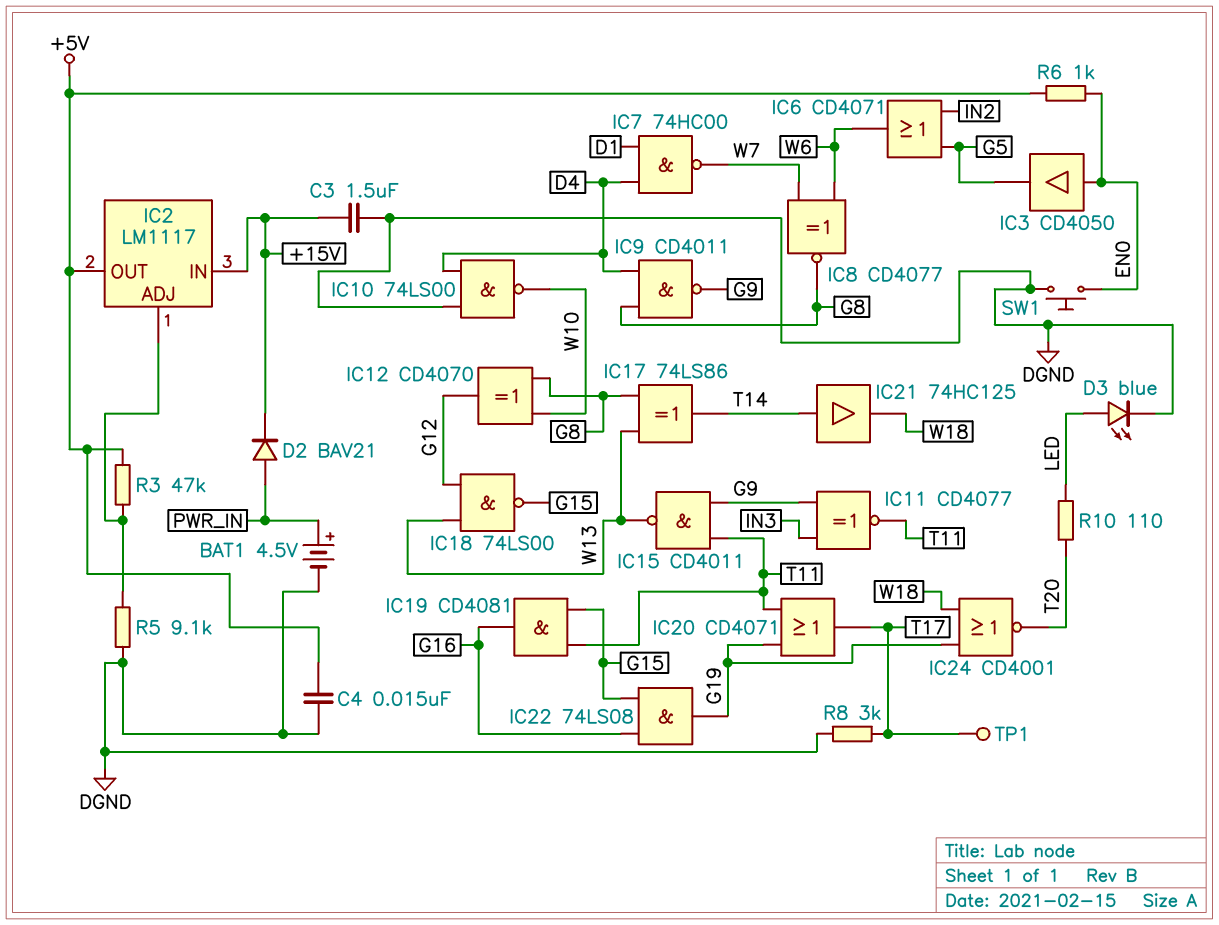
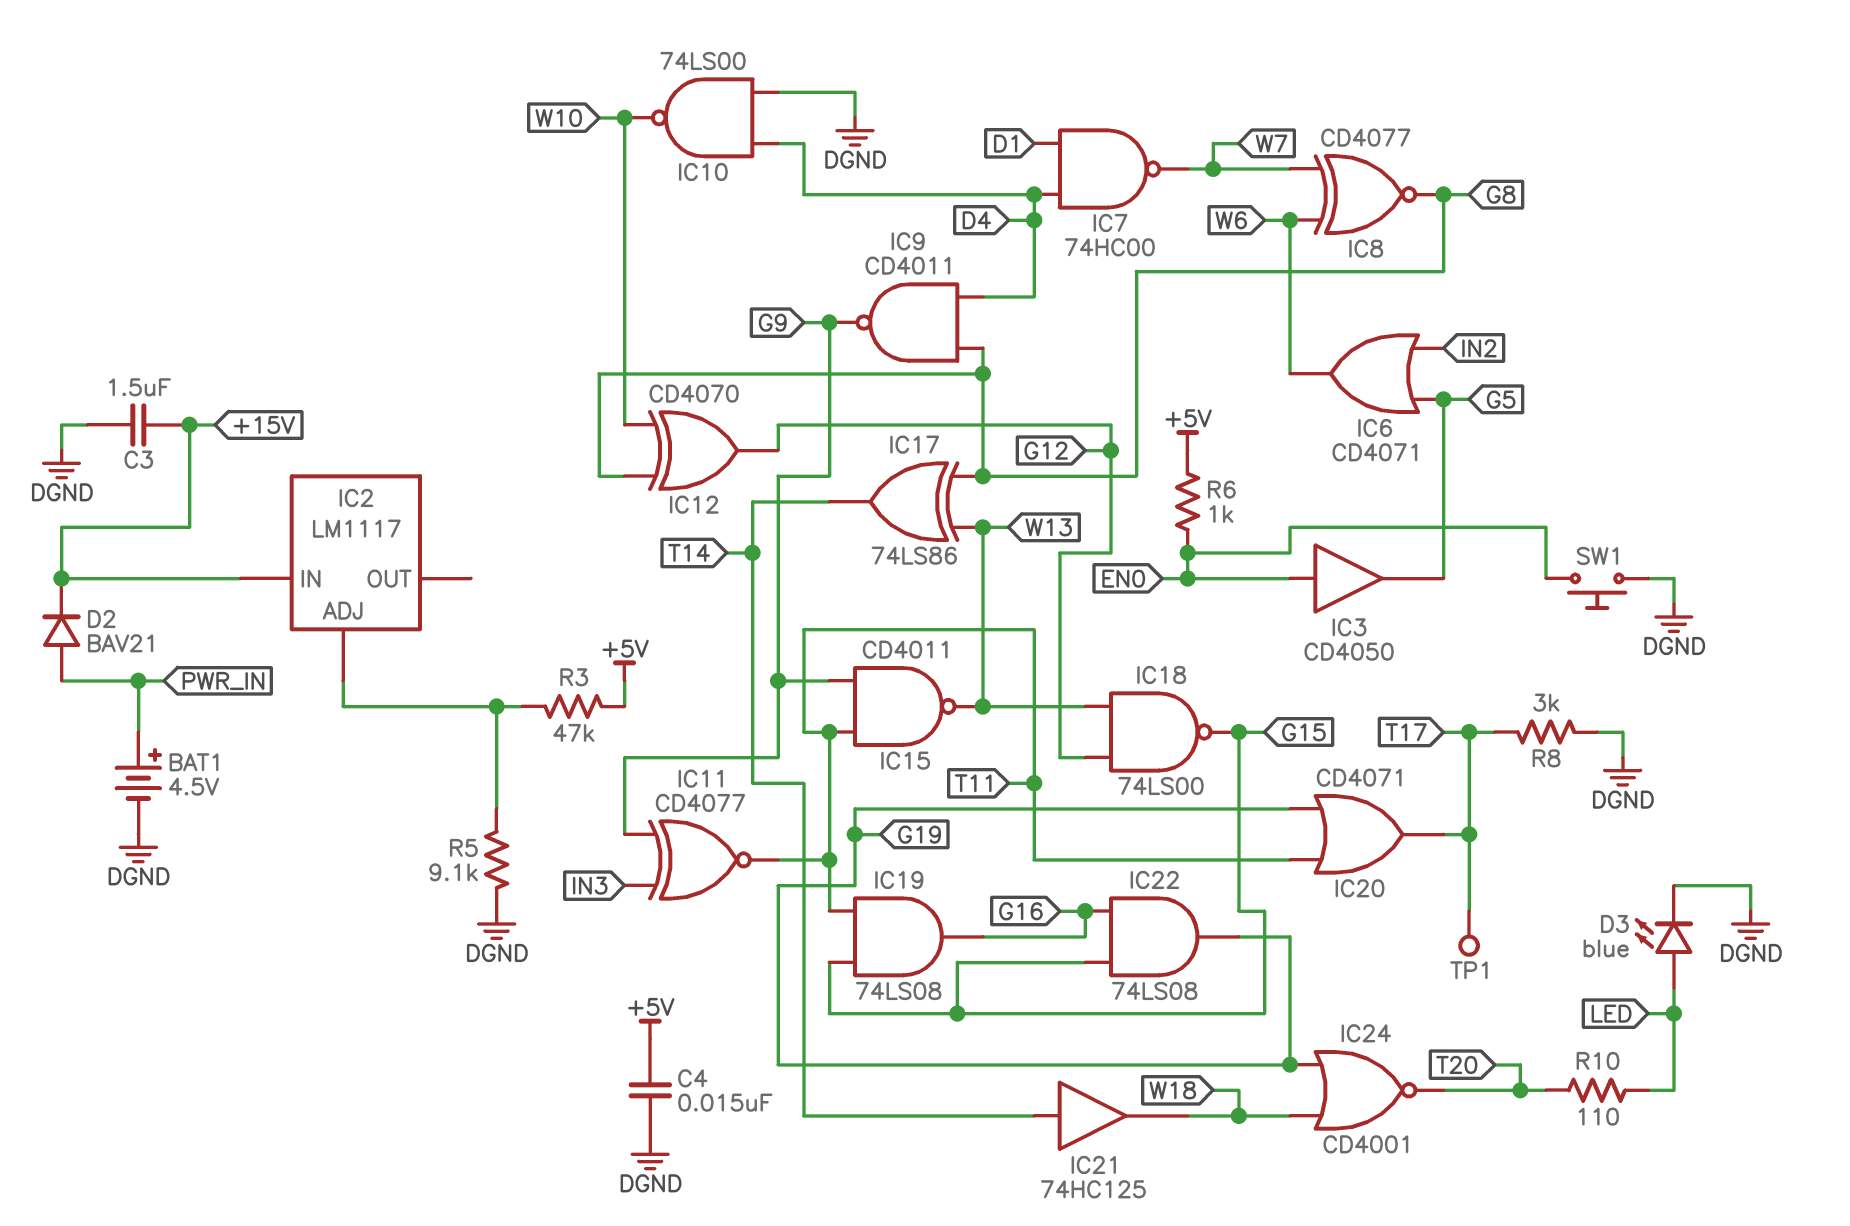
IC2 pin OUT: +5V -> none
IC19: AND CD4081 (in G15, in T11, out G16) -> AND 74LS08 (in G15, in T11, out G16)

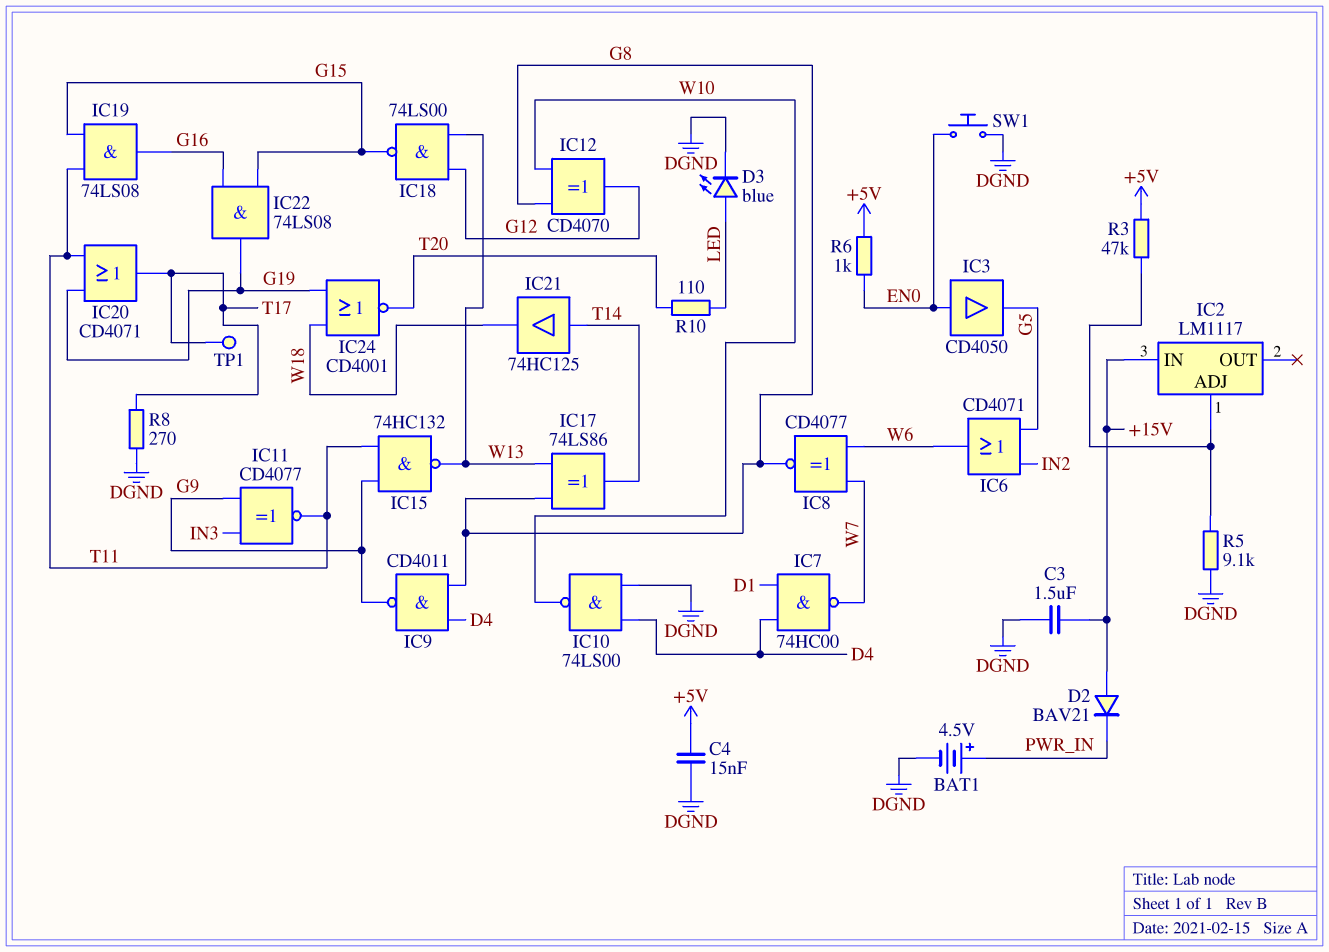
D2: diode BAV21 (A PWR_IN, K +15V) -> diode BAV21 (A +15V, K PWR_IN)
IC15: NAND CD4011 (in G9, in T11, out W13) -> NAND 74HC132 (in G9, in T11, out W13)
R8: 3k (DGND, T17) -> 270 (DGND, T17)

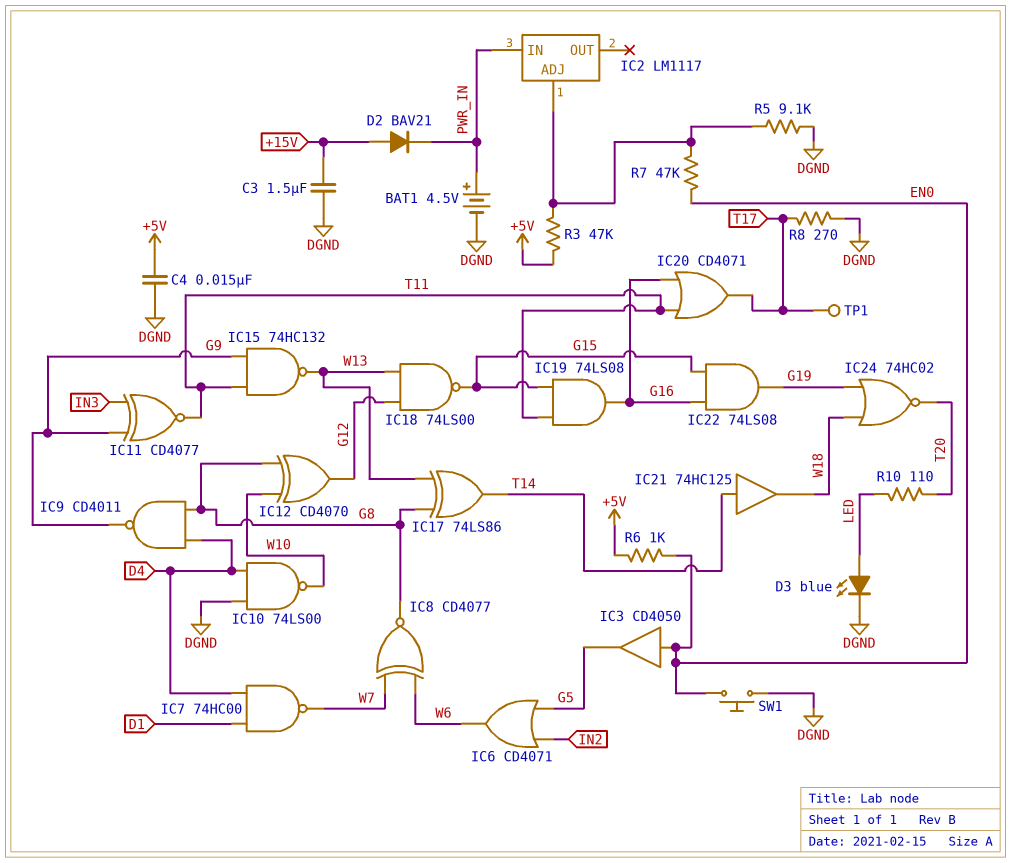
IC2 pin IN: +15V -> PWR_IN
IC20: OR CD4071 (in G19, in T11, out T17) -> OR CD4071 (in G16, in T11, out T17)
IC24: NOR CD4001 (in G19, in W18, out T20) -> NOR 74HC02 (in G19, in W18, out T20)
R7: none -> 47k (EN0, IC2/ADJ)

